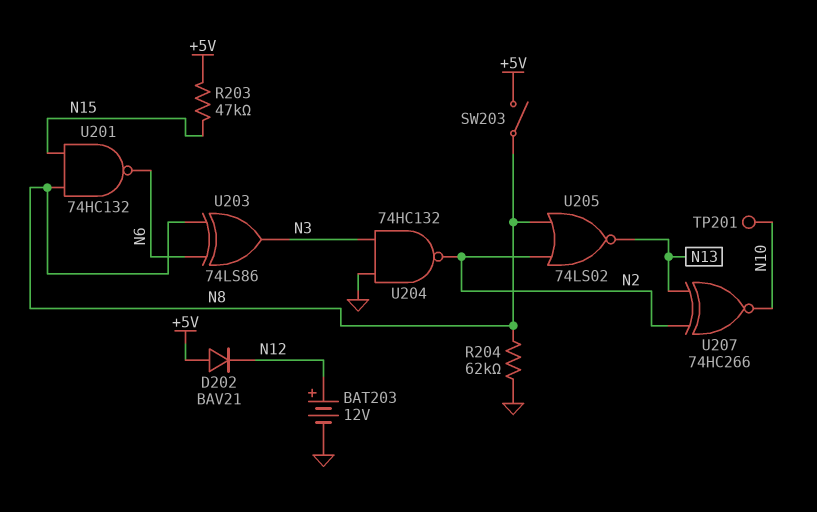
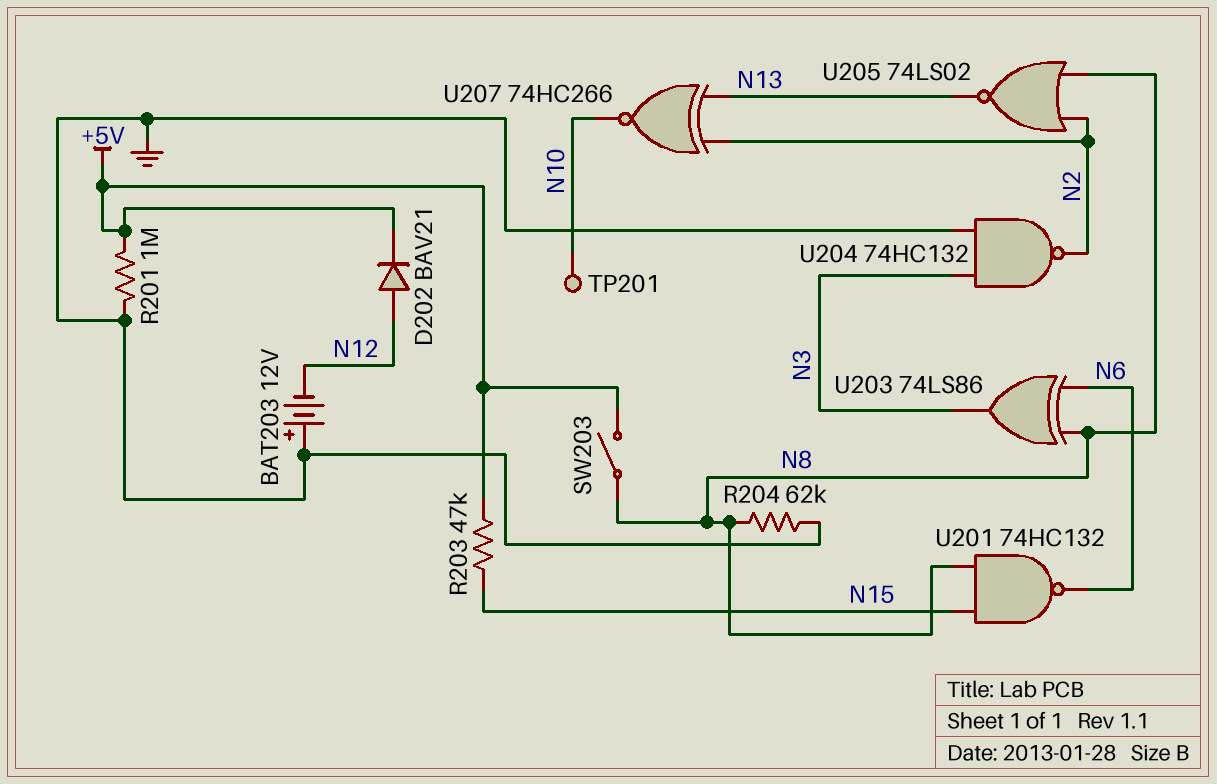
BAT203: 12V (plus N12, minus GND) -> 12V (plus GND, minus N12)
D202: diode BAV21 (A +5V, K N12) -> diode BAV21 (A N12, K +5V)
R201: none -> 1M (+5V, GND)

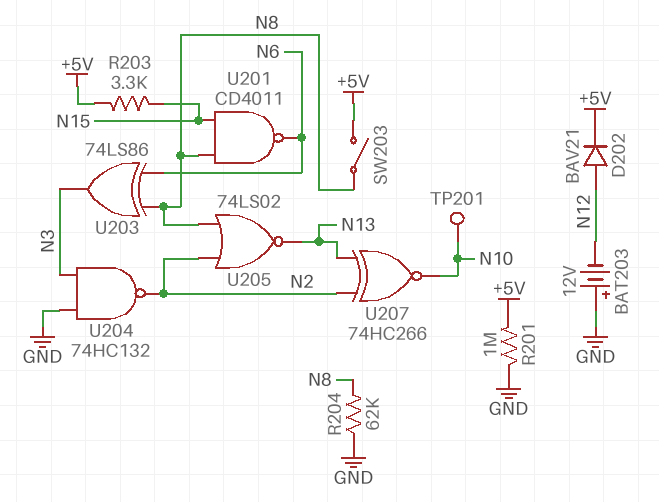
R203: 47k (+5V, N15) -> 3.3k (+5V, N15)
U201: NAND 74HC132 (in N8, in N15, out N6) -> NAND CD4011 (in N8, in N15, out N6)

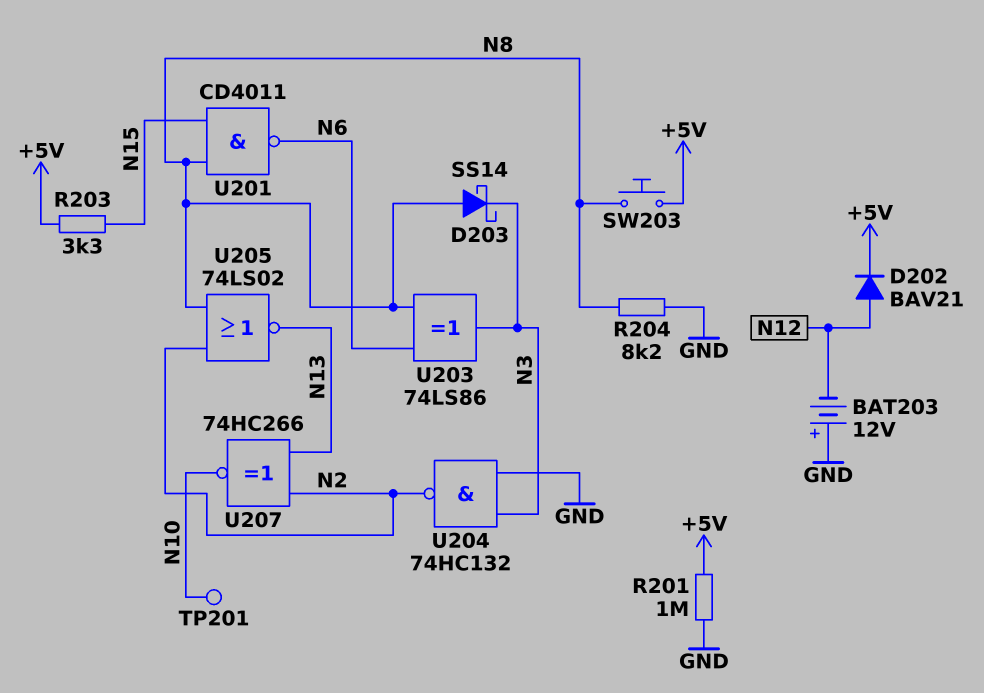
D203: none -> schottky SS14 (A N8, K N3)
R204: 62k (GND, N8) -> 8.2k (GND, N8)
SW203: switch (+5V, N8) -> button (+5V, N8)

